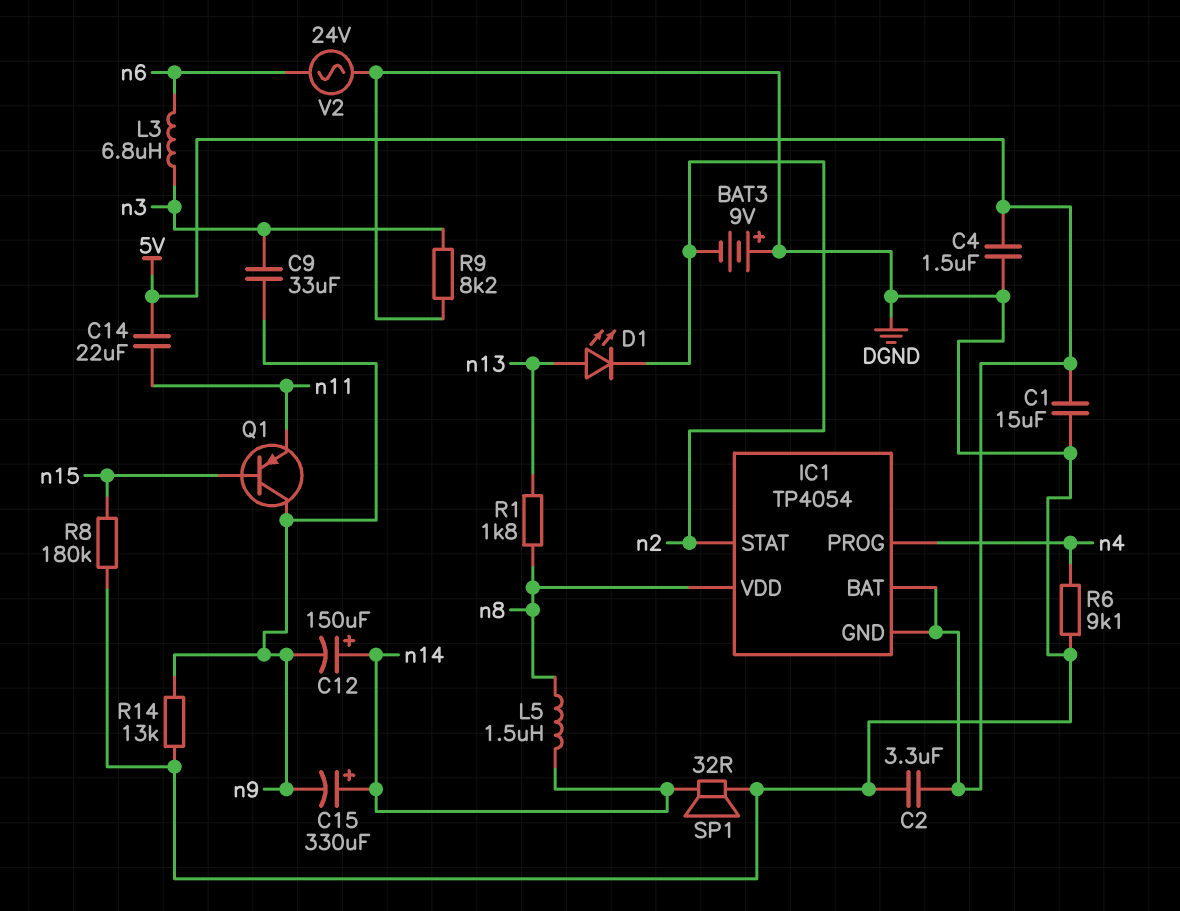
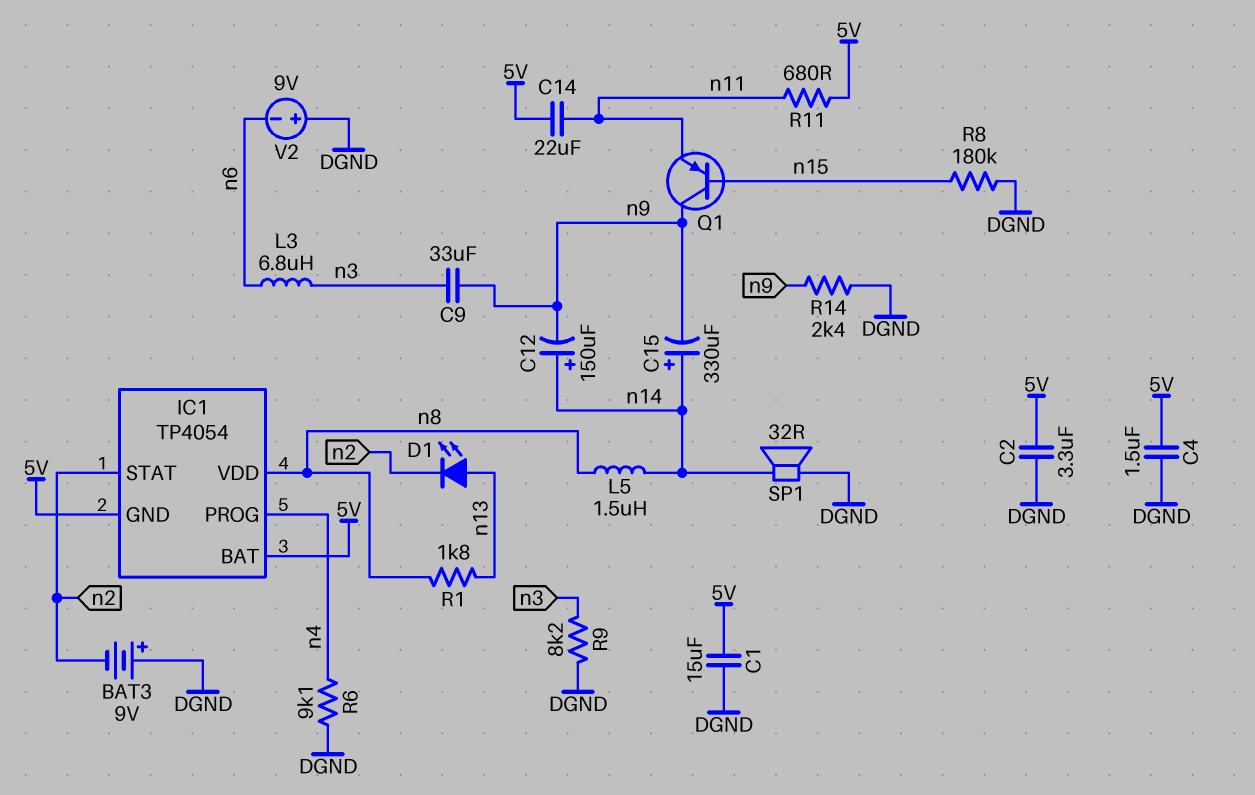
R11: none -> 680 (5V, n11)
R14: 13k (DGND, n9) -> 2.4k (DGND, n9)
V2: AC 24V (DGND, n6) -> 9V (plus DGND, minus n6)

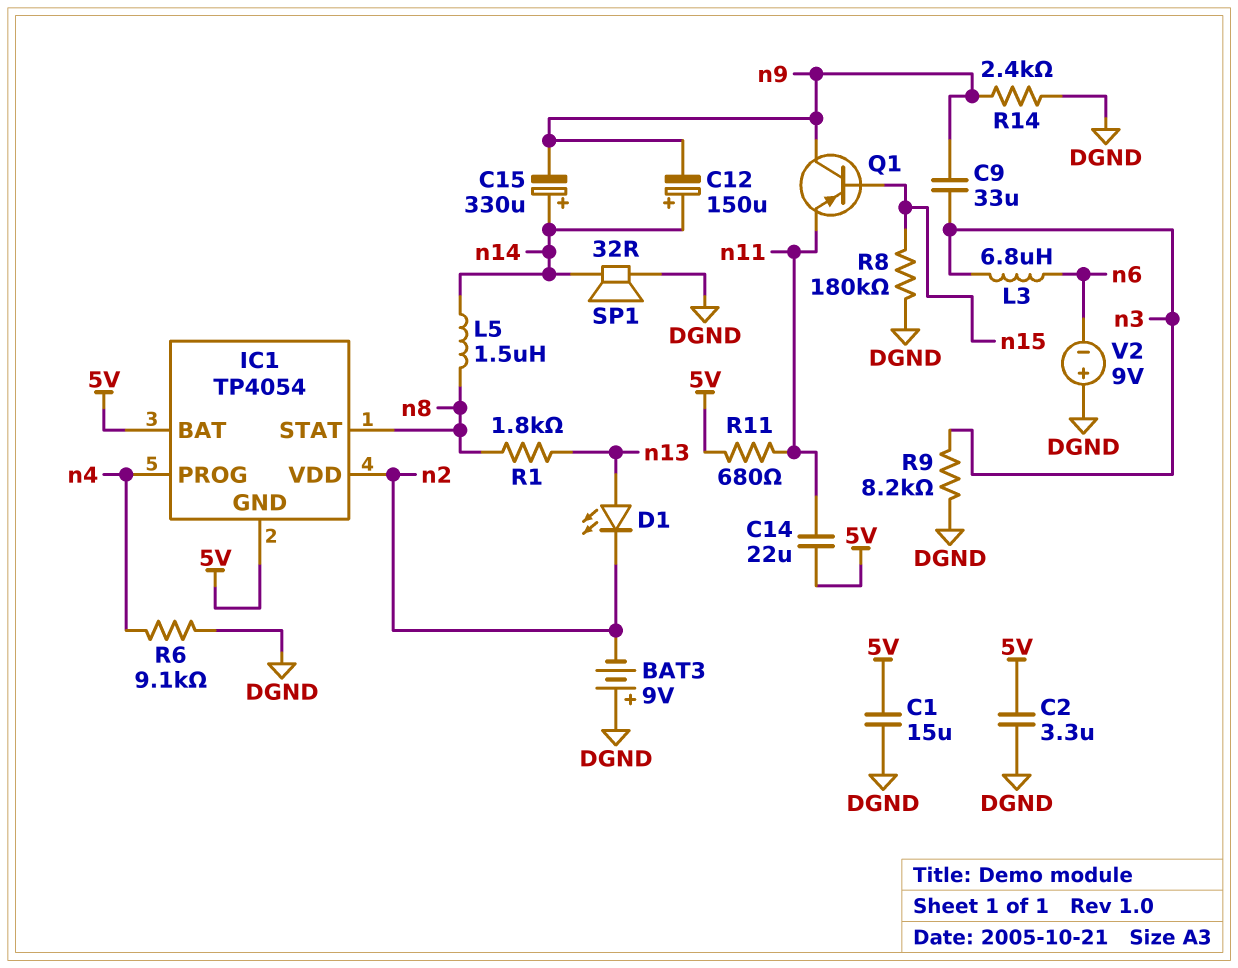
C4: 1.5uF (5V, DGND) -> none
IC1 pin STAT: n2 -> n8
IC1 pin VDD: n8 -> n2

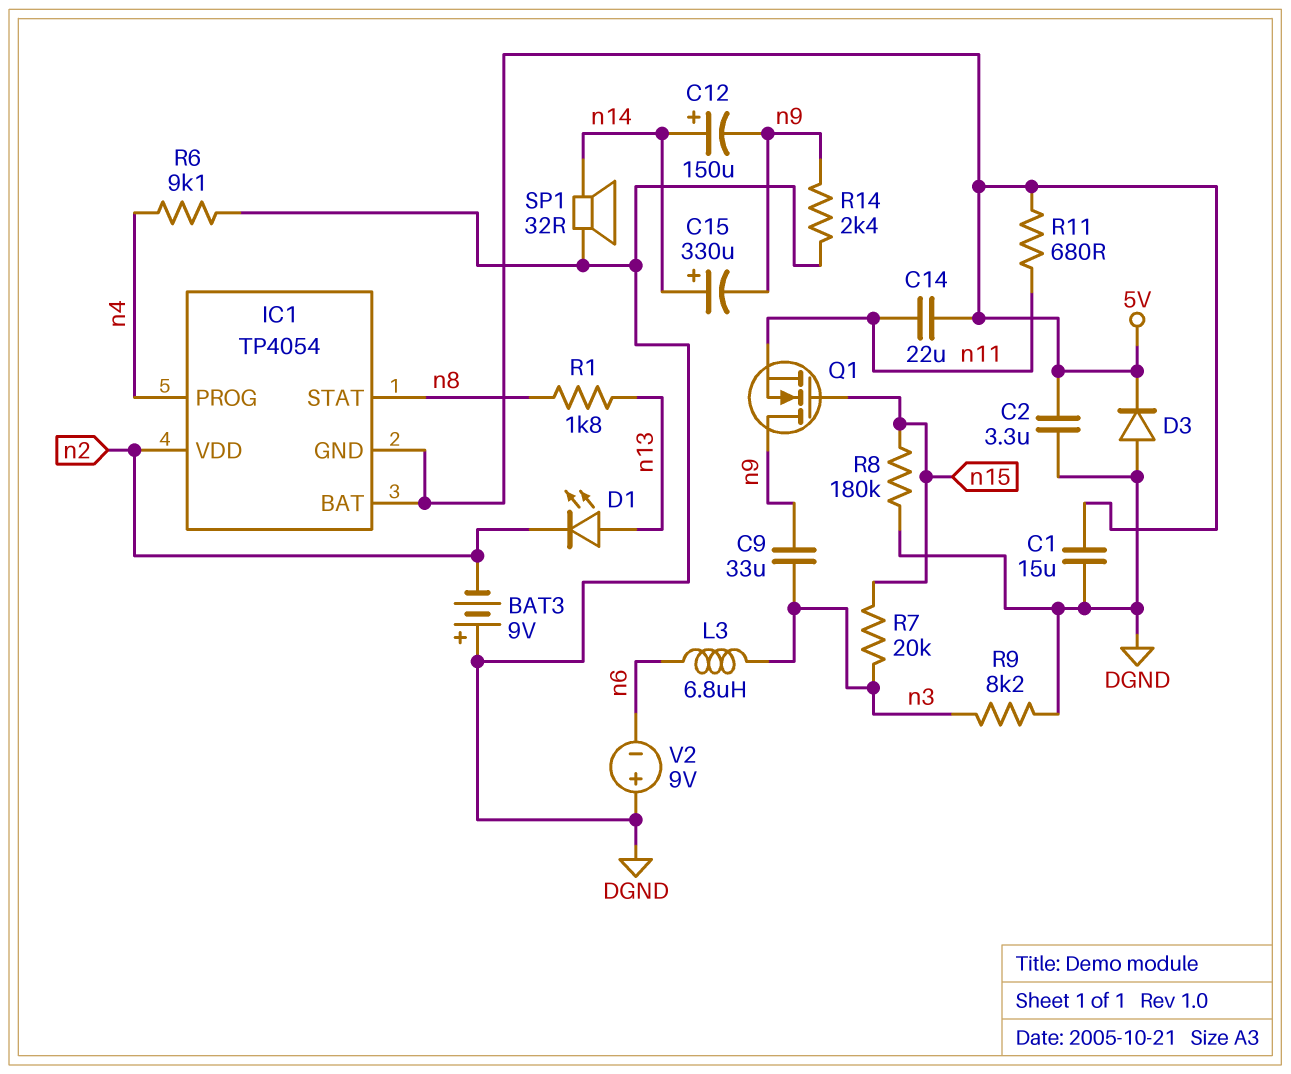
D3: none -> diode (A DGND, K 5V)
L5: 1.5uH (n8, n14) -> none
Q1: PNP (B n15, C n9, E n11) -> NMOS (G n15, D n9, S n11)
R7: none -> 20k (n3, n15)

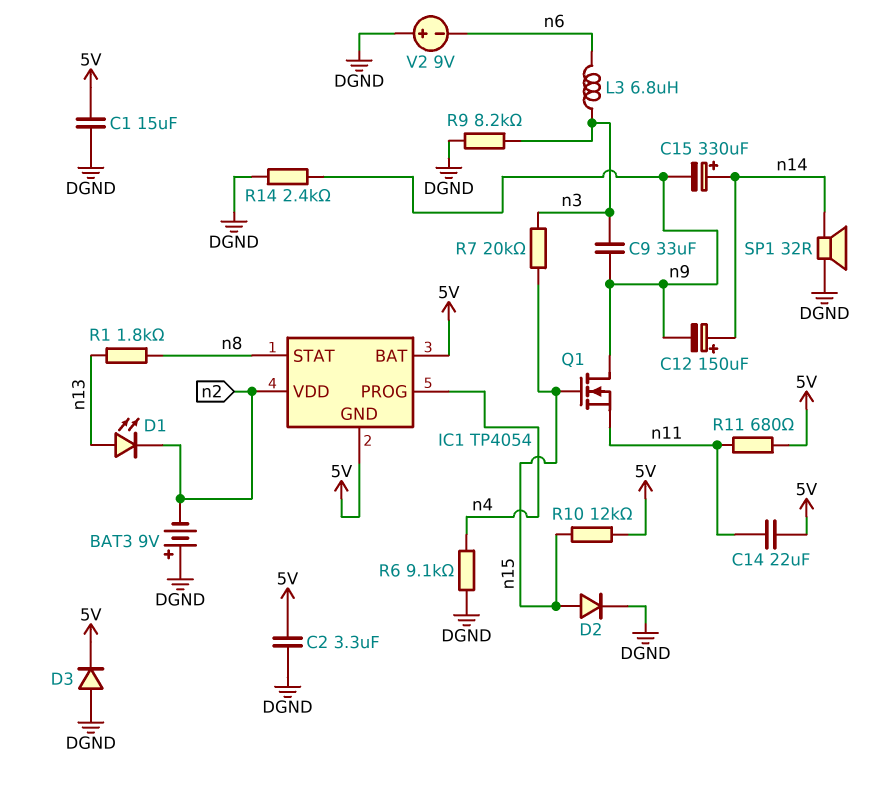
D2: none -> diode (A n15, K DGND)
R8: 180k (DGND, n15) -> none
R10: none -> 12k (5V, n15)

